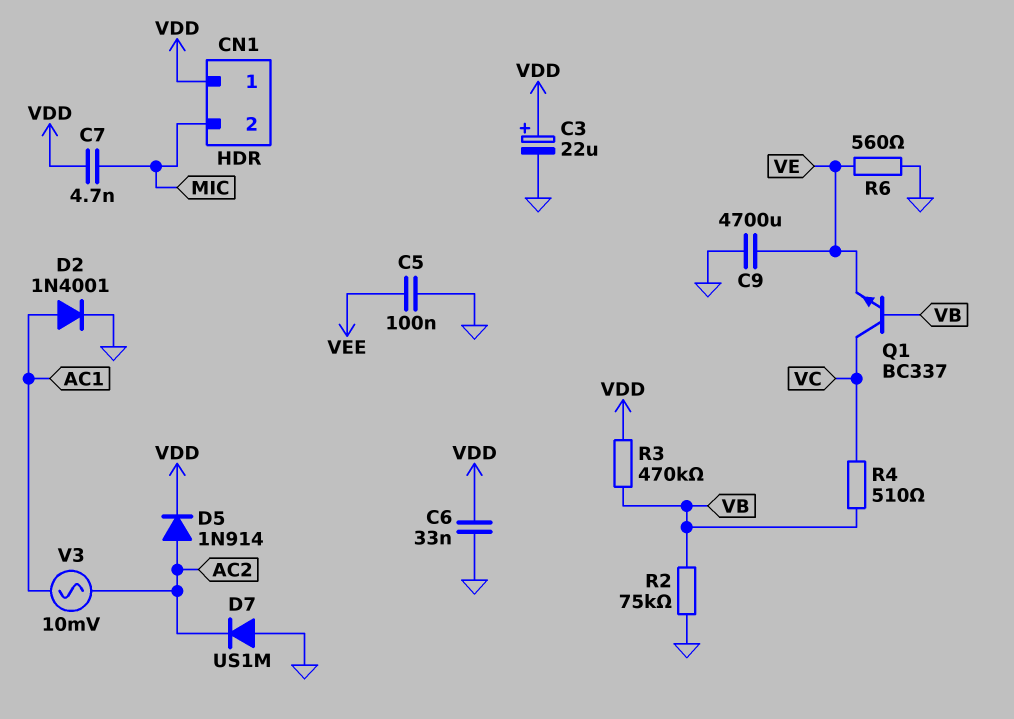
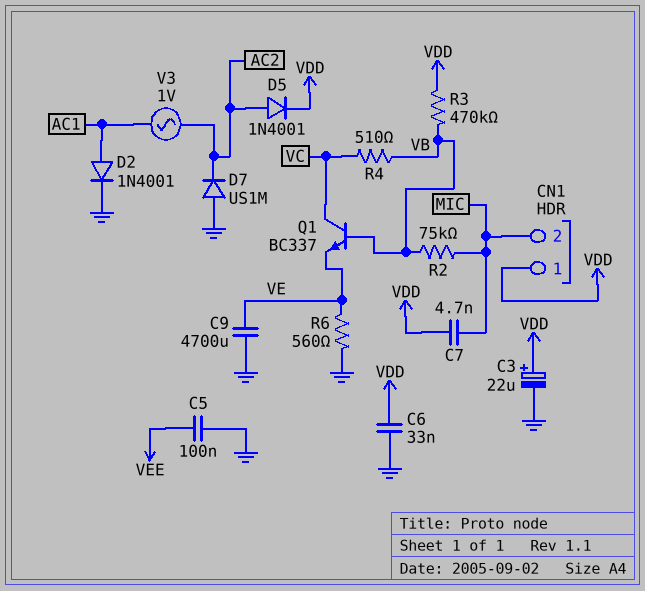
D5: diode 1N914 (A AC2, K VDD) -> diode 1N4001 (A AC2, K VDD)
R2: 75k (GND, VB) -> 75k (MIC, VB)
V3: AC 10mV (AC1, AC2) -> AC 1V (AC1, AC2)

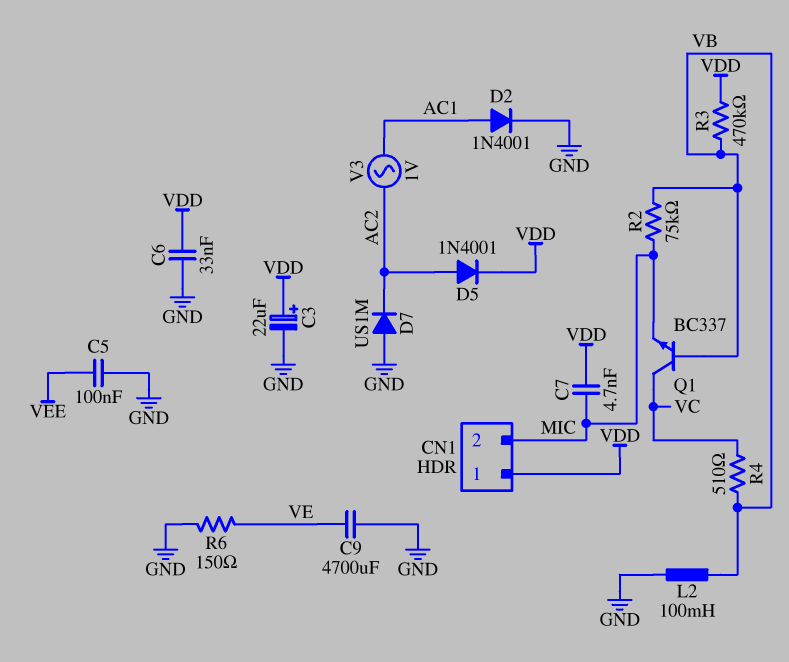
L2: none -> 100mH (GND, VB)
Q1: NPN BC337 (B VB, C VC, E VE) -> NPN BC337 (B VB, C VC, E MIC)
R6: 560 (GND, VE) -> 150 (GND, VE)

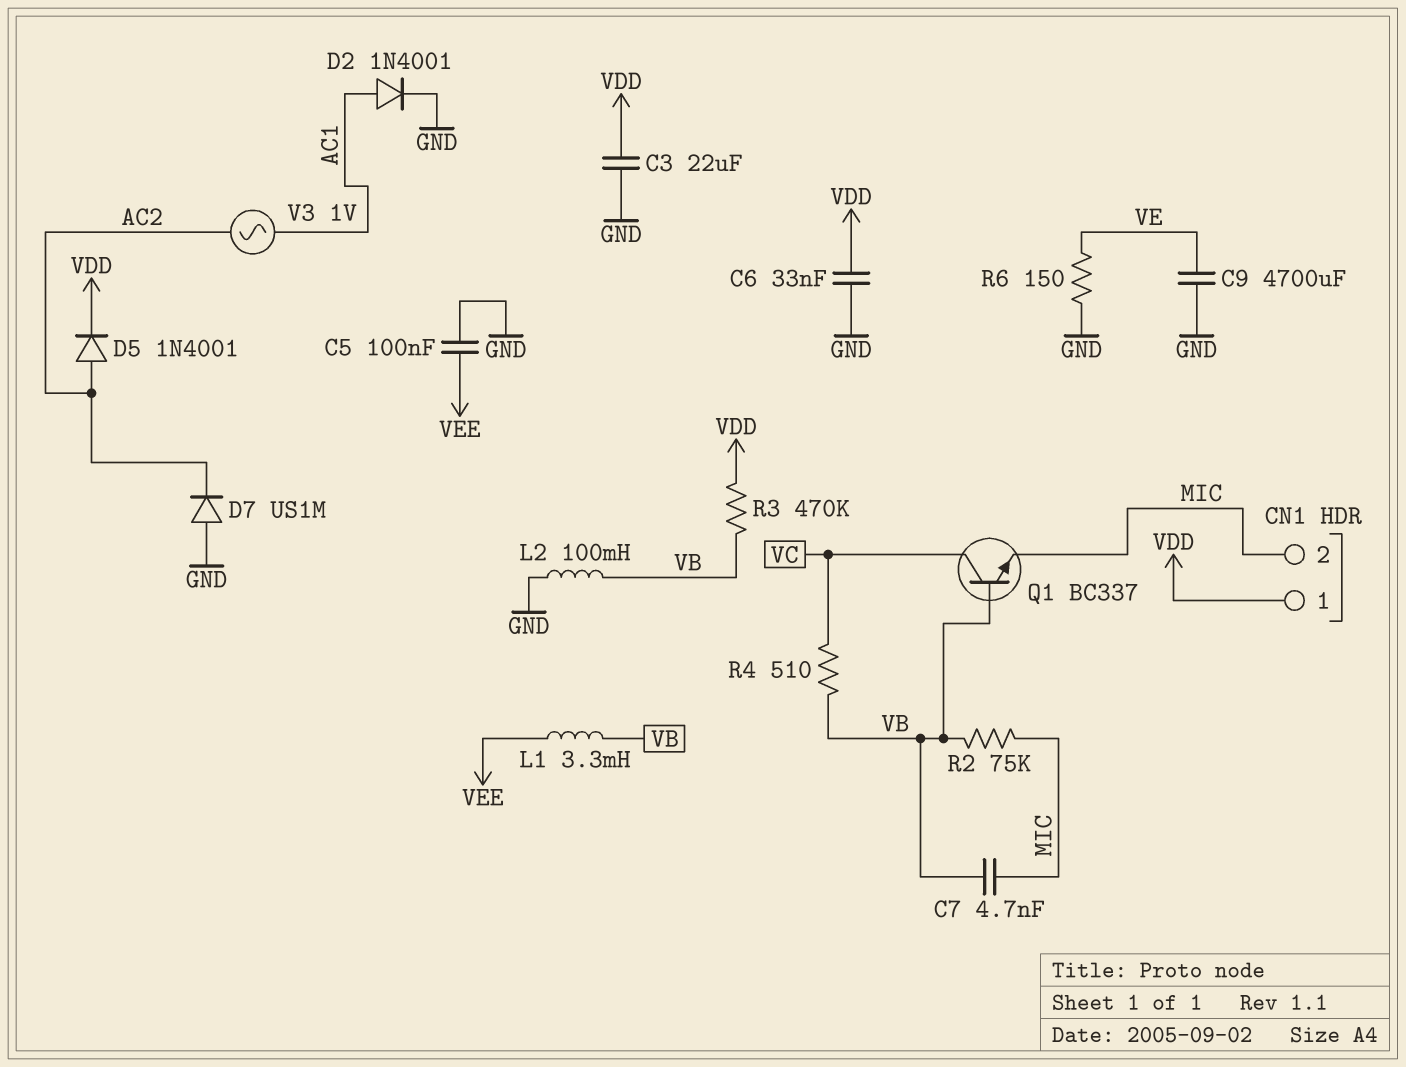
C3: 22uF (plus VDD, minus GND) -> 22uF (GND, VDD)
C7: 4.7nF (MIC, VDD) -> 4.7nF (MIC, VB)
L1: none -> 3.3mH (VB, VEE)

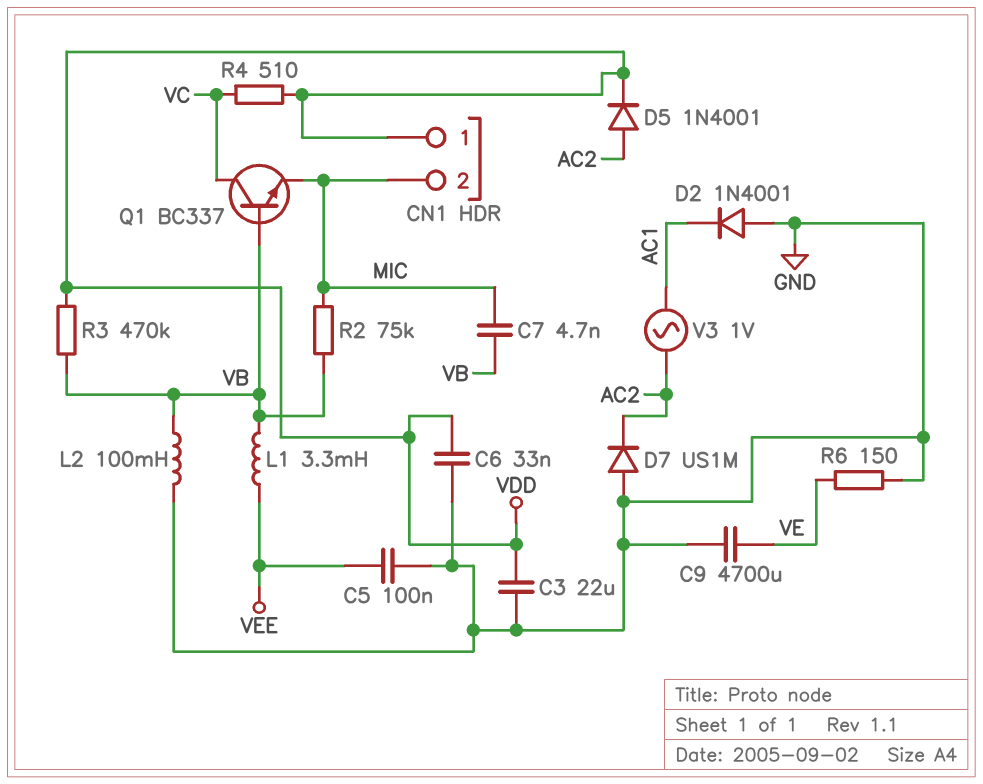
D2: diode 1N4001 (A AC1, K GND) -> diode 1N4001 (A GND, K AC1)
R4: 510 (VB, VC) -> 510 (VC, VDD)

